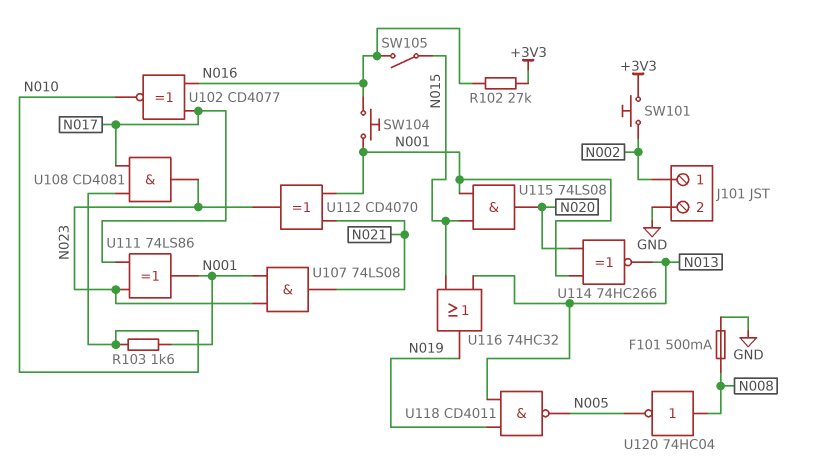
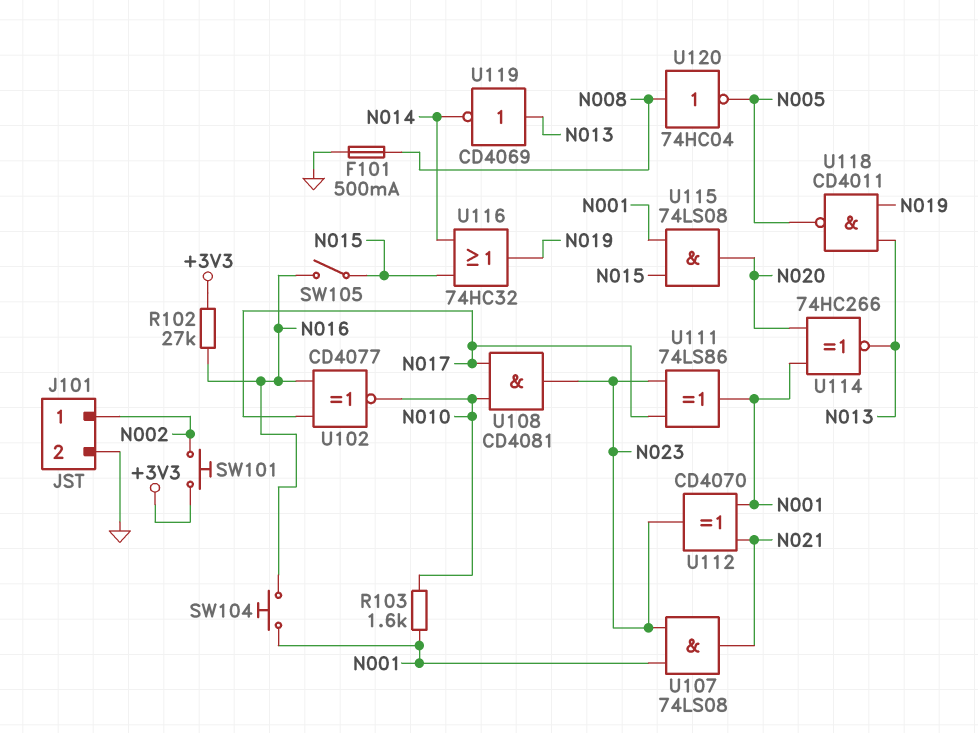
U116: OR 74HC32 (in N013, in N015, out N019) -> OR 74HC32 (in N014, in N015, out N019)
U119: none -> NOT CD4069 (in N013, out N014)

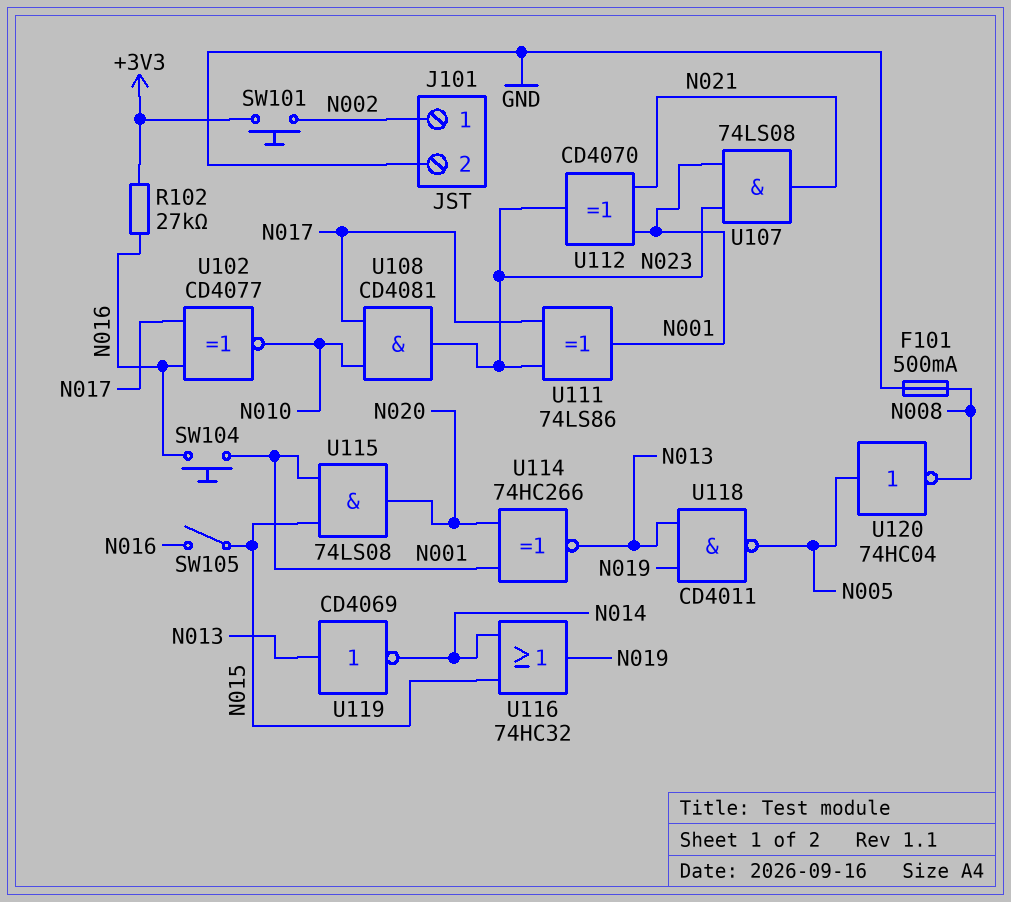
R103: 1.6k (N001, N010) -> none
U120: NOT 74HC04 (in N008, out N005) -> NOT 74HC04 (in N005, out N008)

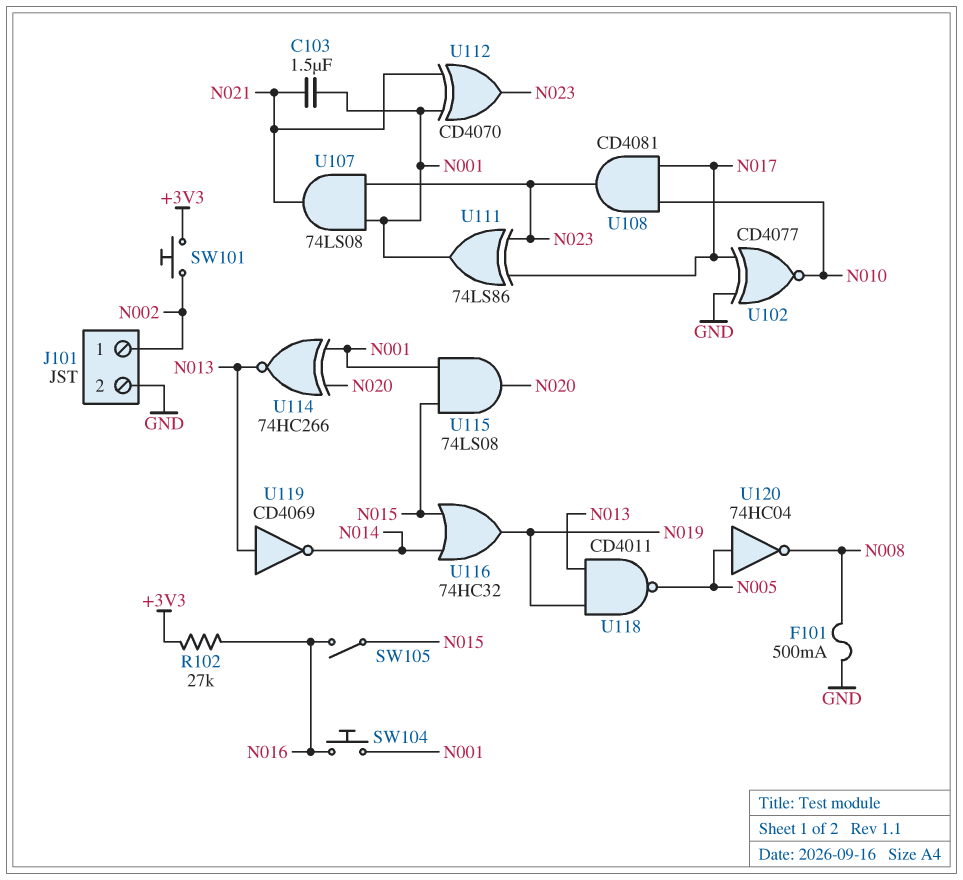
C103: none -> 1.5uF (N001, N021)
U102: XNOR CD4077 (in N016, in N017, out N010) -> XNOR CD4077 (in GND, in N017, out N010)

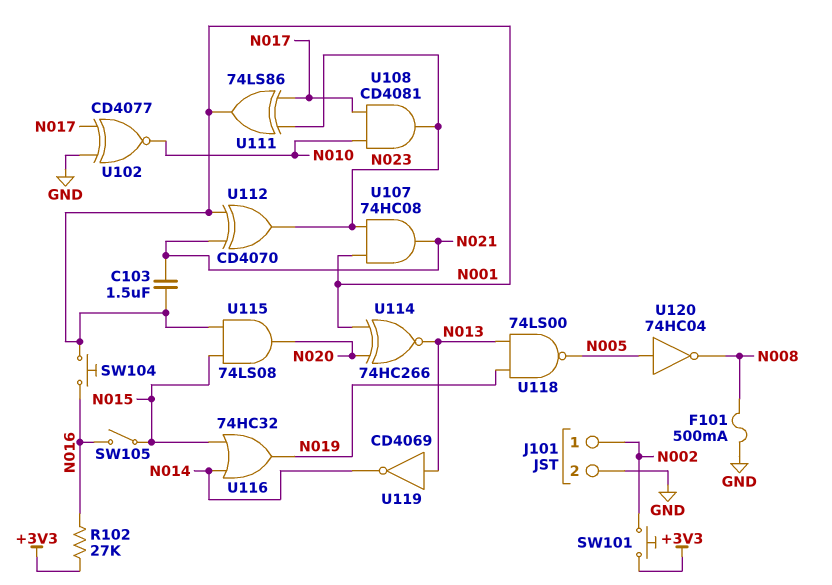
U107: AND 74LS08 (in N001, in N023, out N021) -> AND 74HC08 (in N001, in N023, out N021)
U118: NAND CD4011 (in N013, in N019, out N005) -> NAND 74LS00 (in N013, in N019, out N005)

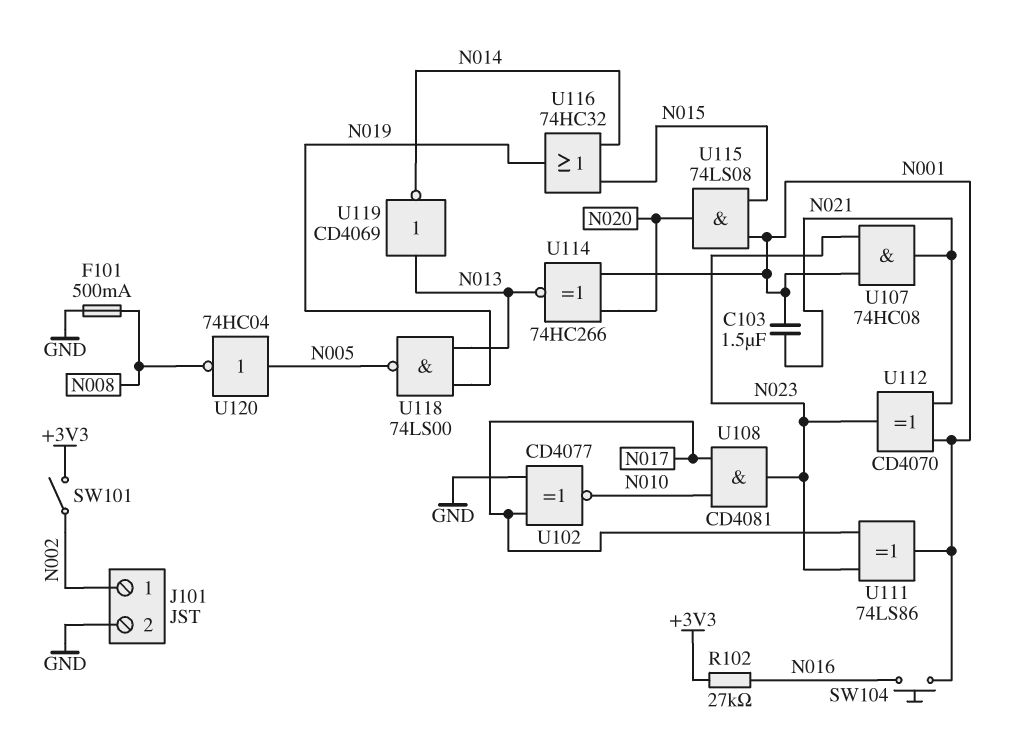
SW101: button (+3V3, N002) -> switch (+3V3, N002)
SW105: switch (N015, N016) -> none

